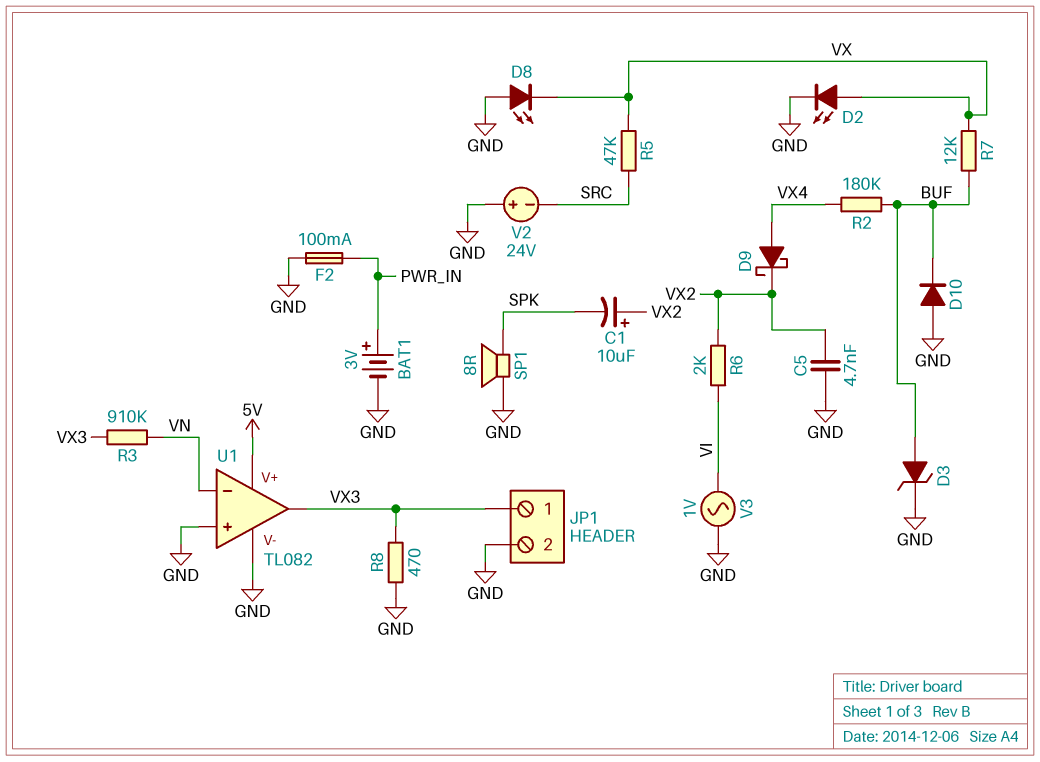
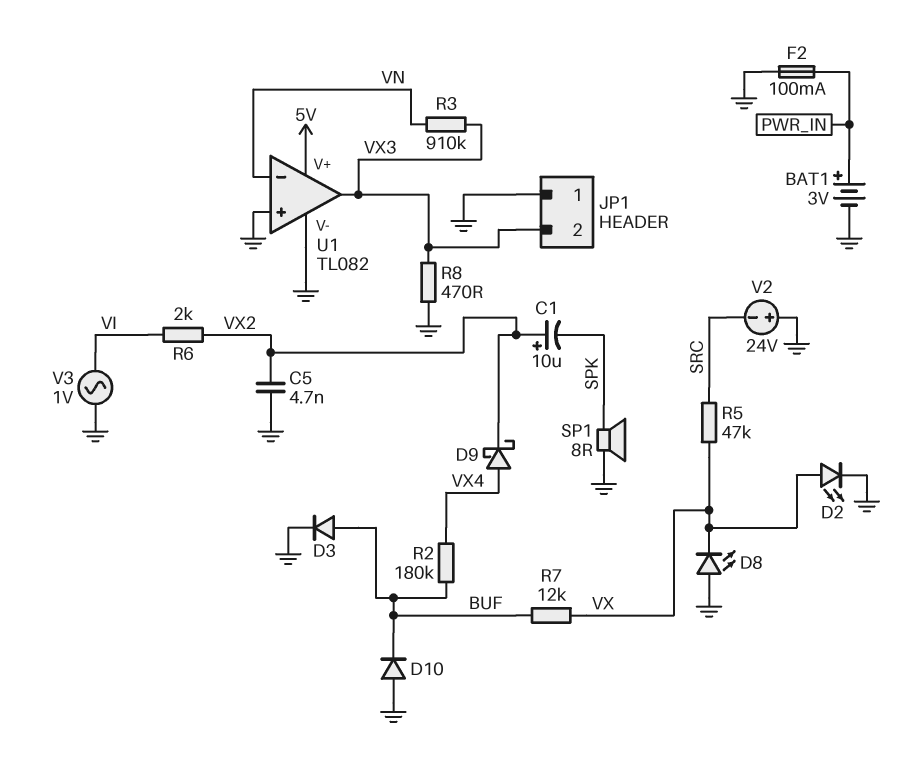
D3: zener (A BUF, K GND) -> diode (A BUF, K GND)
JP1 pin 1: VX3 -> GND
JP1 pin 2: GND -> VX3

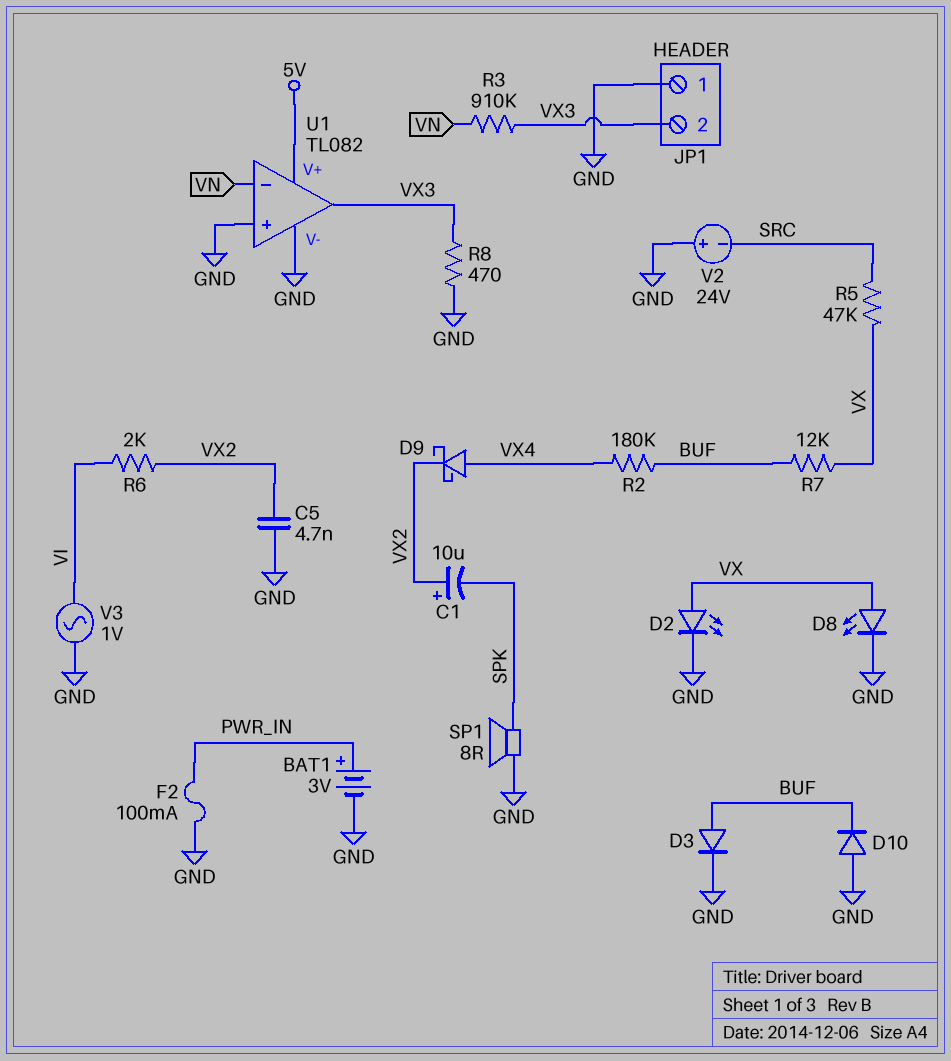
D8: LED (A GND, K VX) -> LED (A VX, K GND)

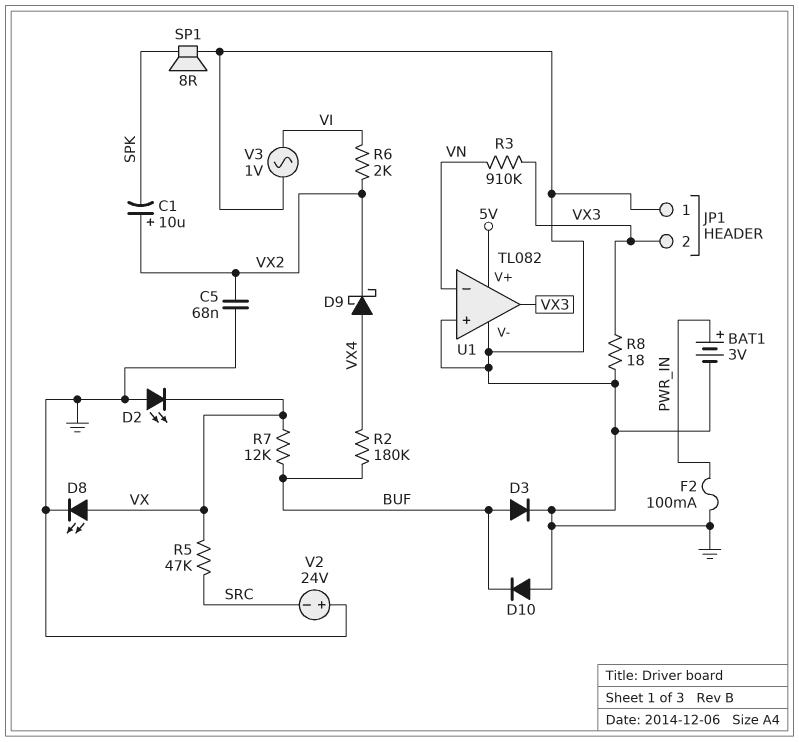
C5: 4.7nF (GND, VX2) -> 68nF (GND, VX2)
D2: LED (A VX, K GND) -> LED (A GND, K VX)
R8: 470 (GND, VX3) -> 18 (GND, VX3)

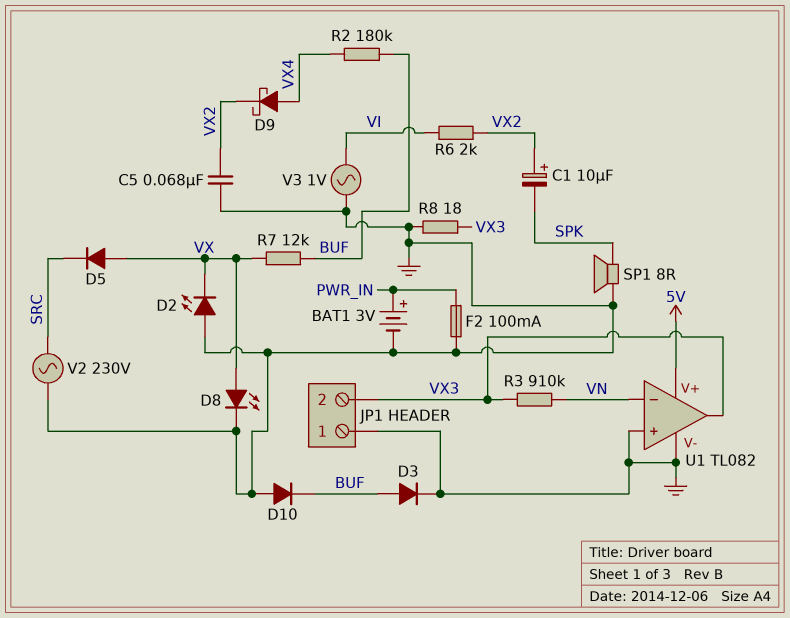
D5: none -> diode (A VX, K SRC)
R5: 47k (SRC, VX) -> none
V2: 24V (plus GND, minus SRC) -> AC 230V (GND, SRC)

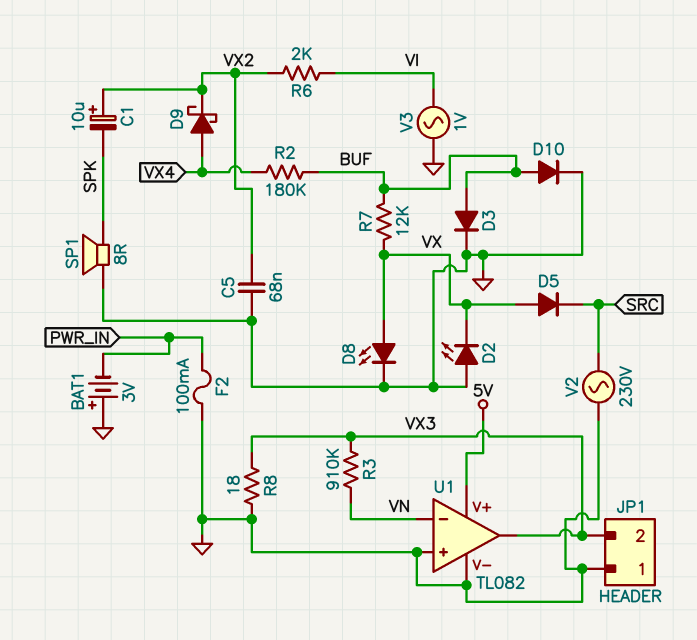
BAT1: 3V (plus PWR_IN, minus GND) -> 3V (plus GND, minus PWR_IN)
D10: diode (A GND, K BUF) -> diode (A BUF, K GND)

